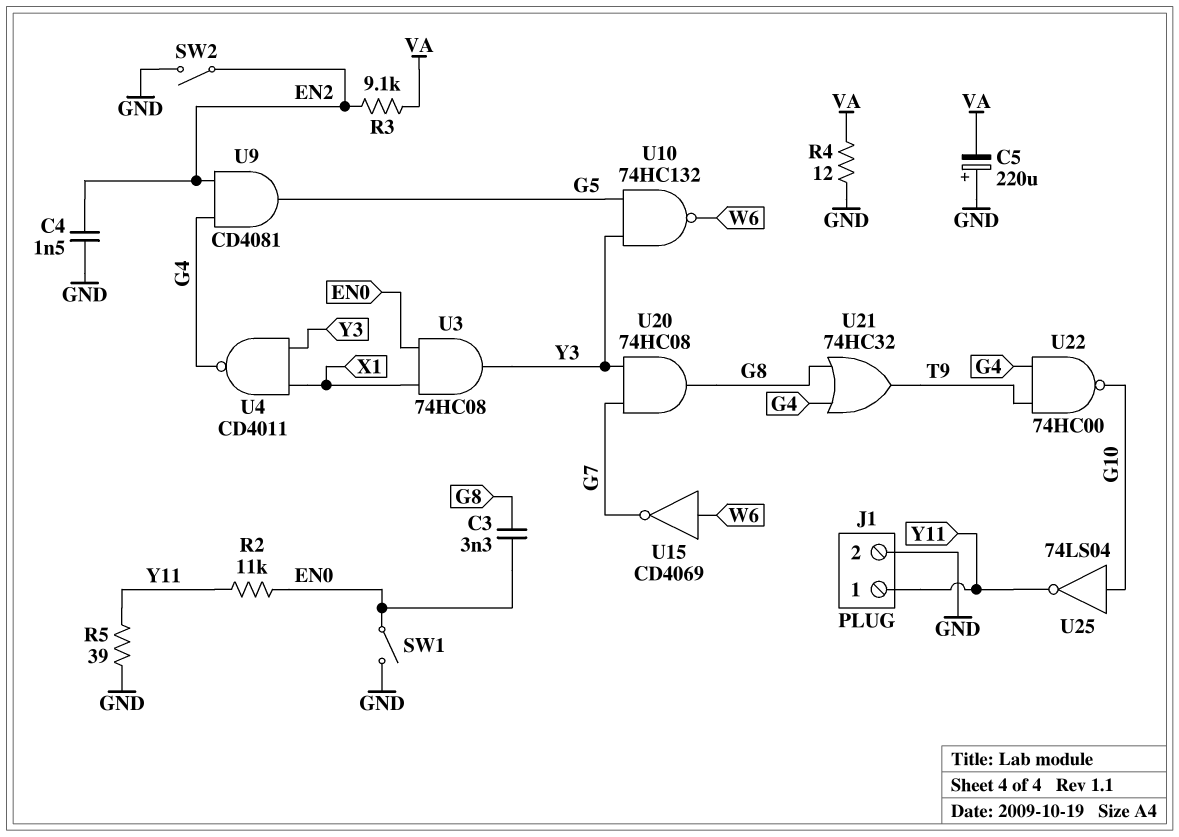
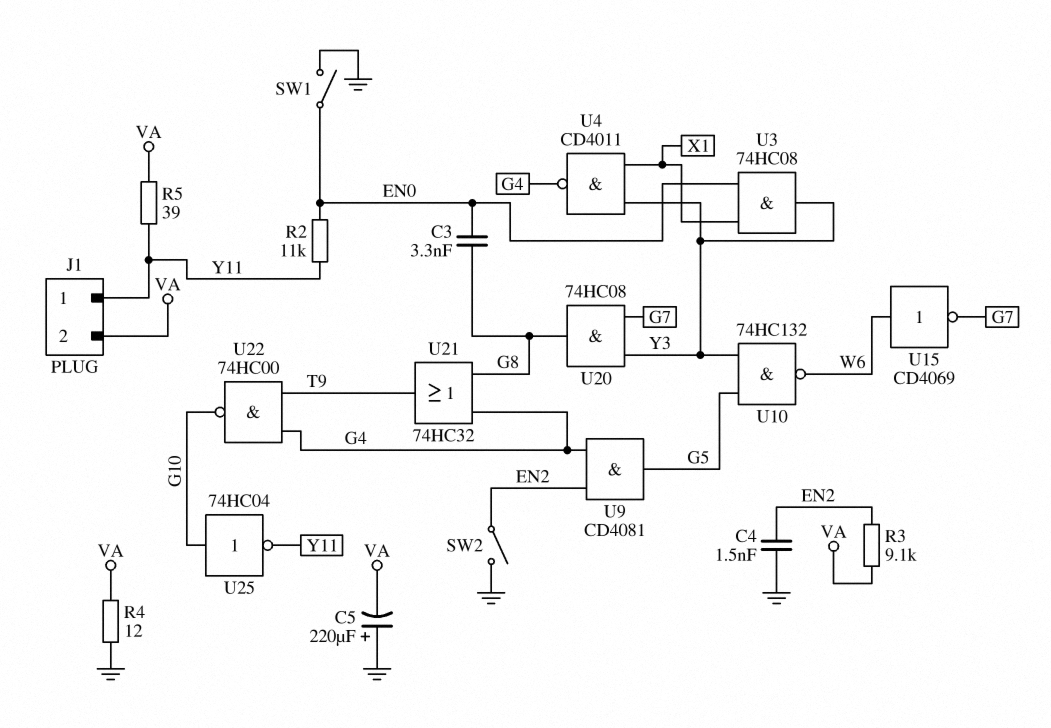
J1 pin 2: GND -> VA
R5: 39 (GND, Y11) -> 39 (VA, Y11)
U25: NOT 74LS04 (in G10, out Y11) -> NOT 74HC04 (in G10, out Y11)

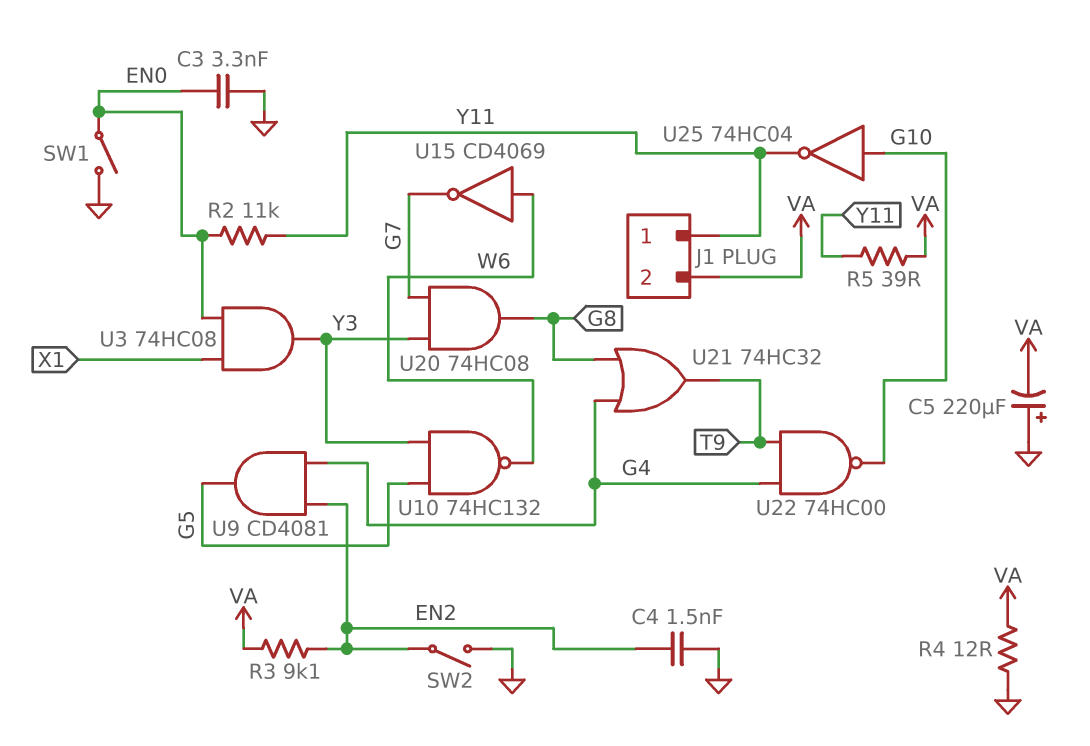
C3: 3.3nF (EN0, G8) -> 3.3nF (EN0, GND)
U4: NAND CD4011 (in X1, in Y3, out G4) -> none

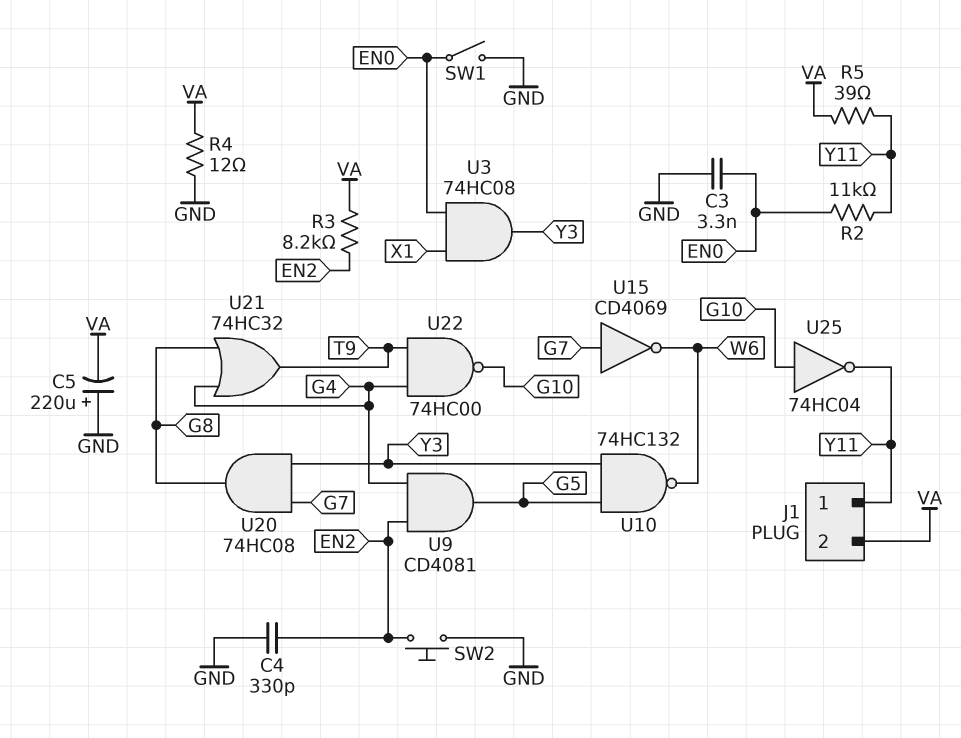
C4: 1.5nF (EN2, GND) -> 330pF (EN2, GND)
R3: 9.1k (EN2, VA) -> 8.2k (EN2, VA)
SW2: switch (EN2, GND) -> button (EN2, GND)
U15: NOT CD4069 (in W6, out G7) -> NOT CD4069 (in G7, out W6)

